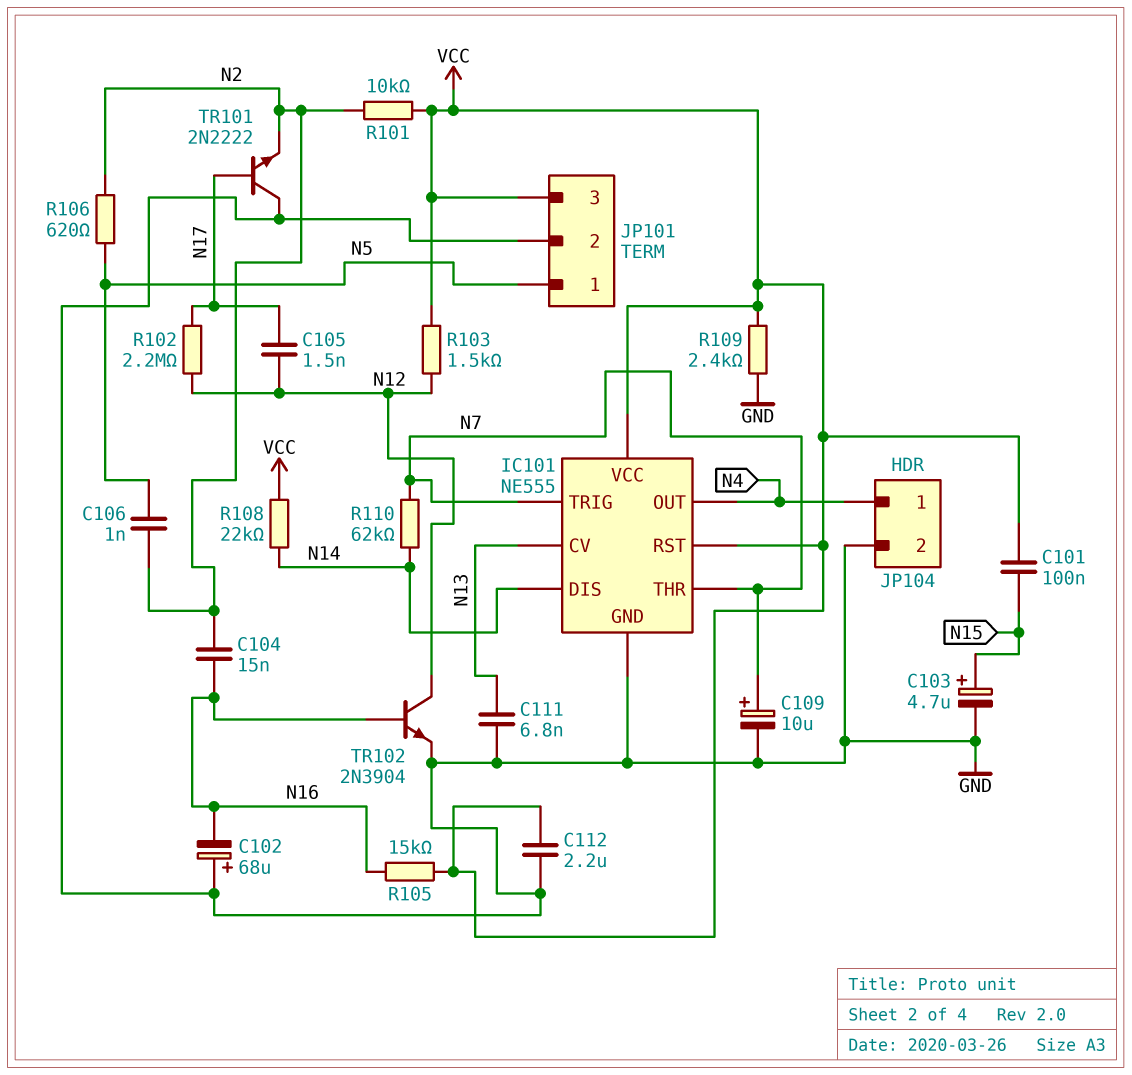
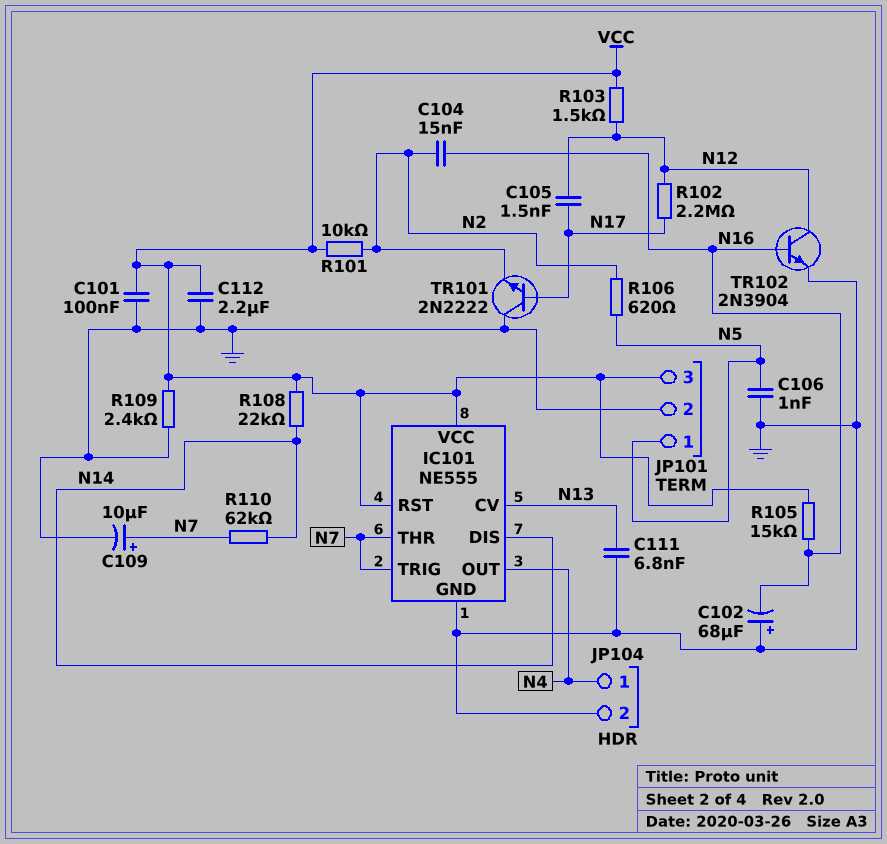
C101: 100nF (N15, VCC) -> 100nF (GND, VCC)
C103: 4.7uF (plus N15, minus GND) -> none
C106: 1nF (N2, N5) -> 1nF (GND, N5)

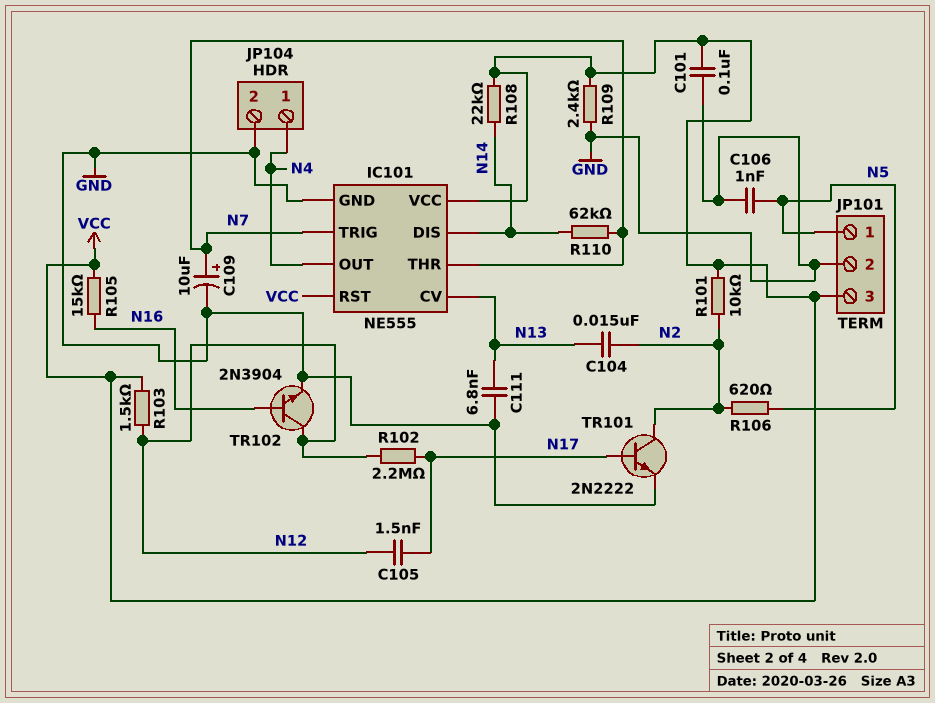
C102: 68uF (plus GND, minus N16) -> none
C104: 15nF (N2, N16) -> 15nF (N2, N13)
C112: 2.2uF (GND, VCC) -> none
TR101: NPN 2N2222 (B N17, C GND, E N2) -> NPN 2N2222 (B N17, C N2, E GND)

